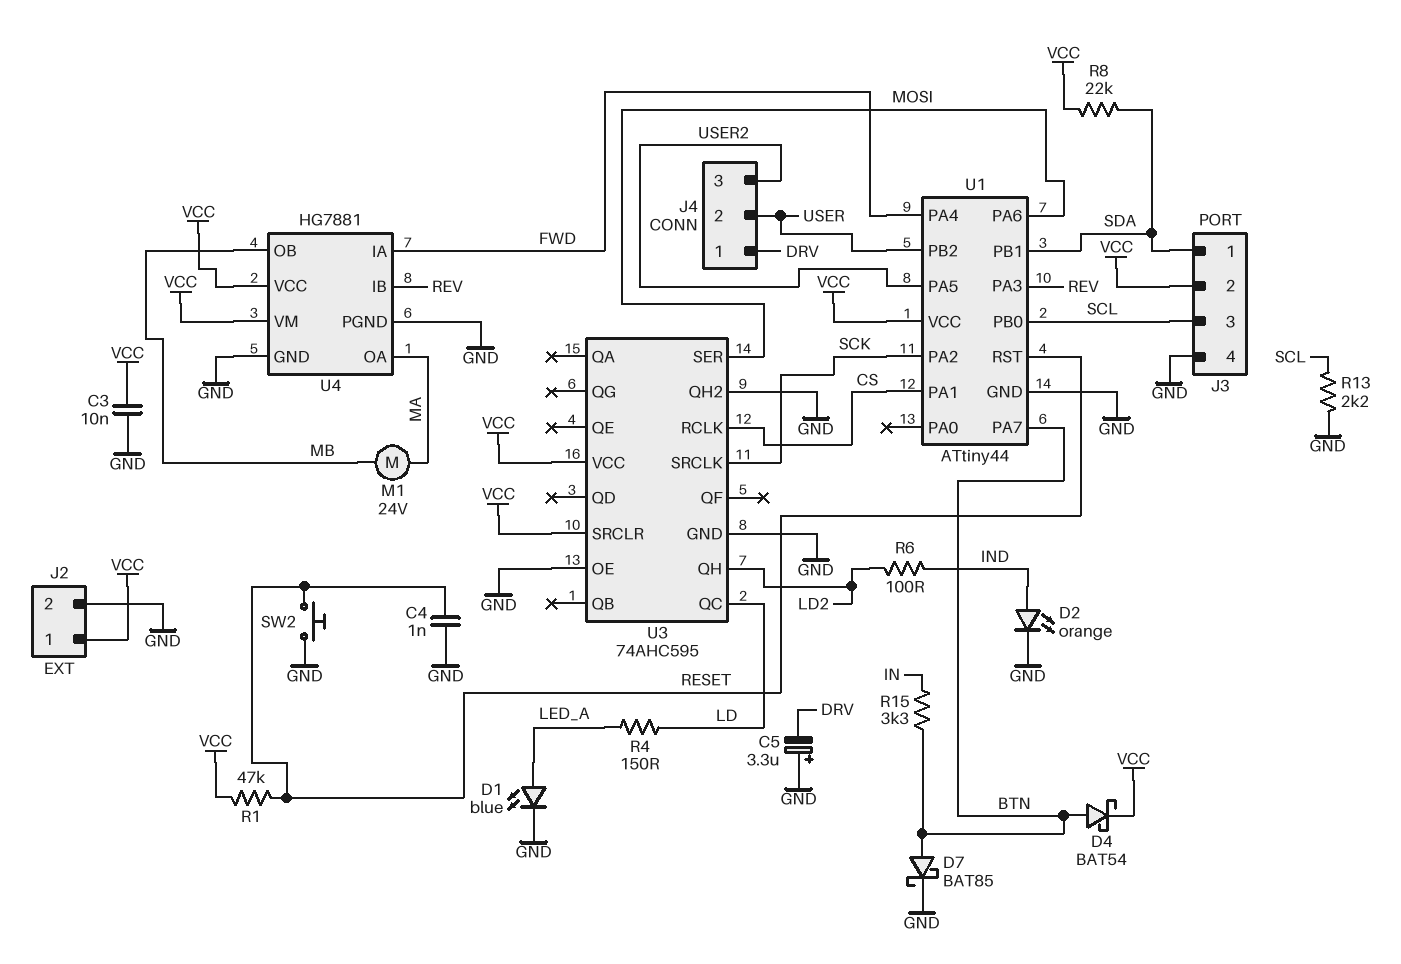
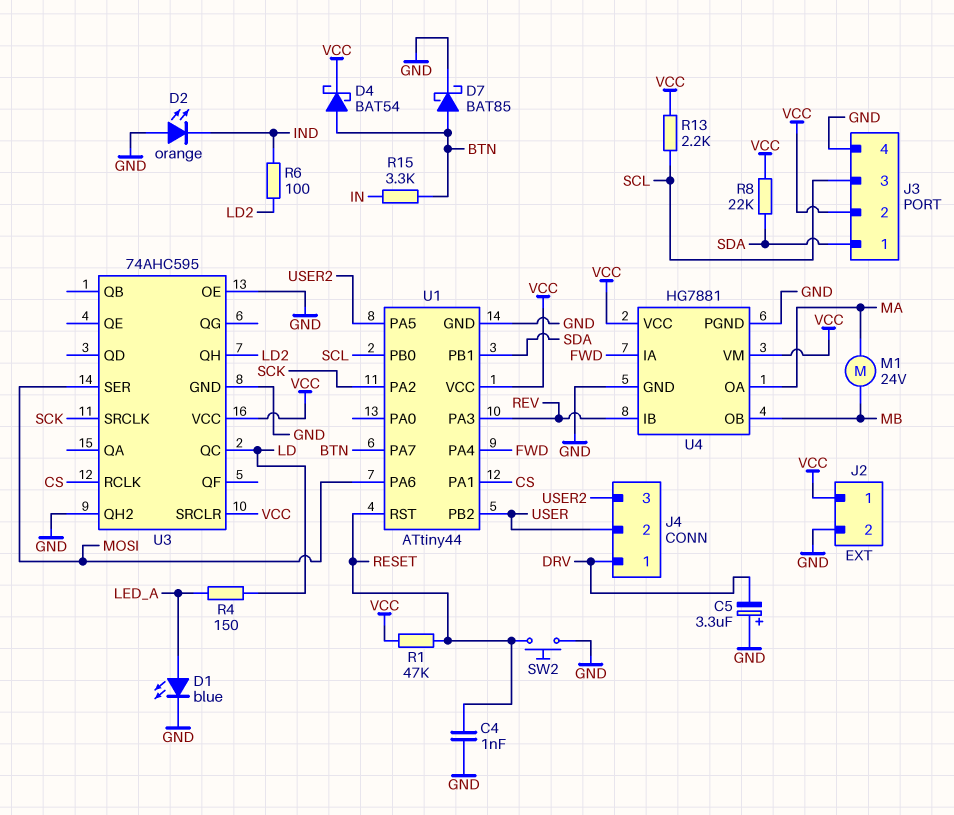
C3: 10nF (GND, VCC) -> none
D2: LED orange (A IND, K GND) -> LED orange (A GND, K IND)
R13: 2.2k (GND, SCL) -> 2.2k (SCL, VCC)

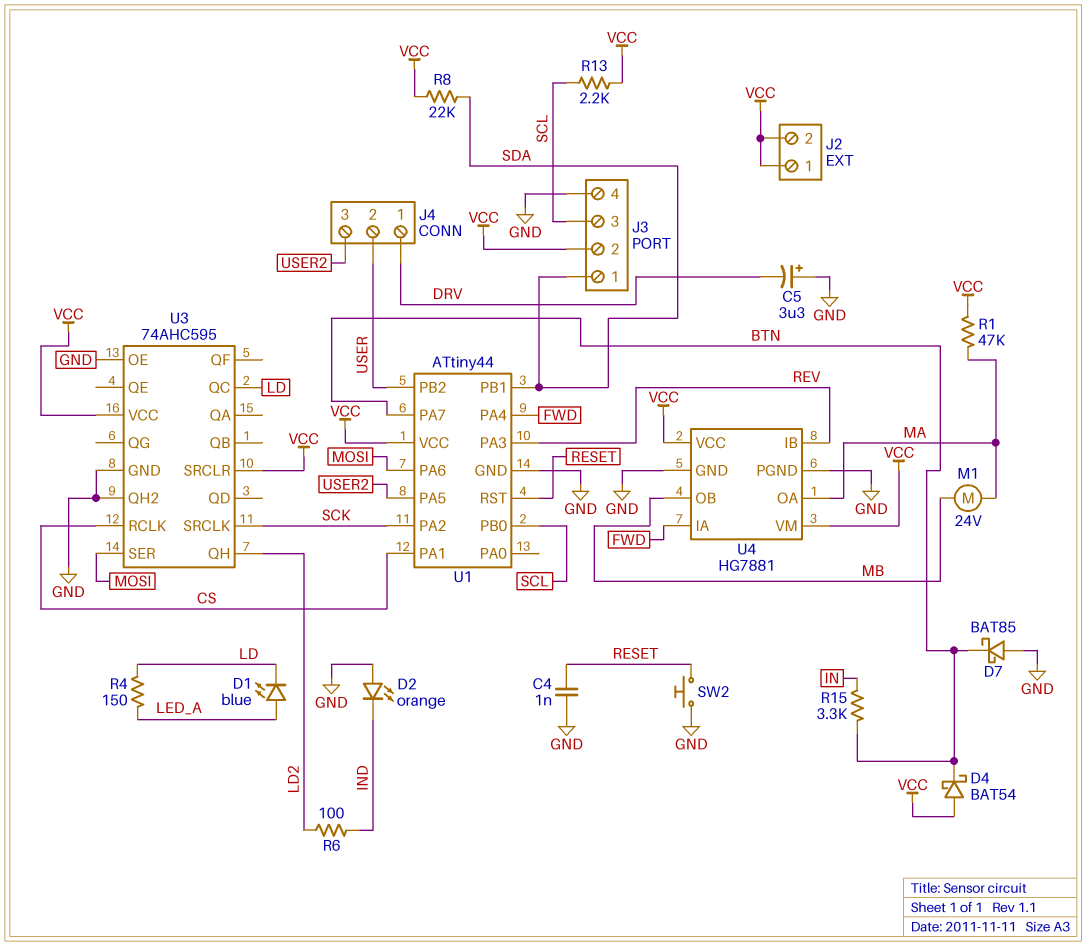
D1: LED blue (A LED_A, K GND) -> LED blue (A LED_A, K LD)
D4: schottky BAT54 (A BTN, K VCC) -> schottky BAT54 (A VCC, K BTN)
D7: schottky BAT85 (A BTN, K GND) -> schottky BAT85 (A GND, K BTN)
J2 pin 2: GND -> VCC
R1: 47k (RESET, VCC) -> 47k (MA, VCC)

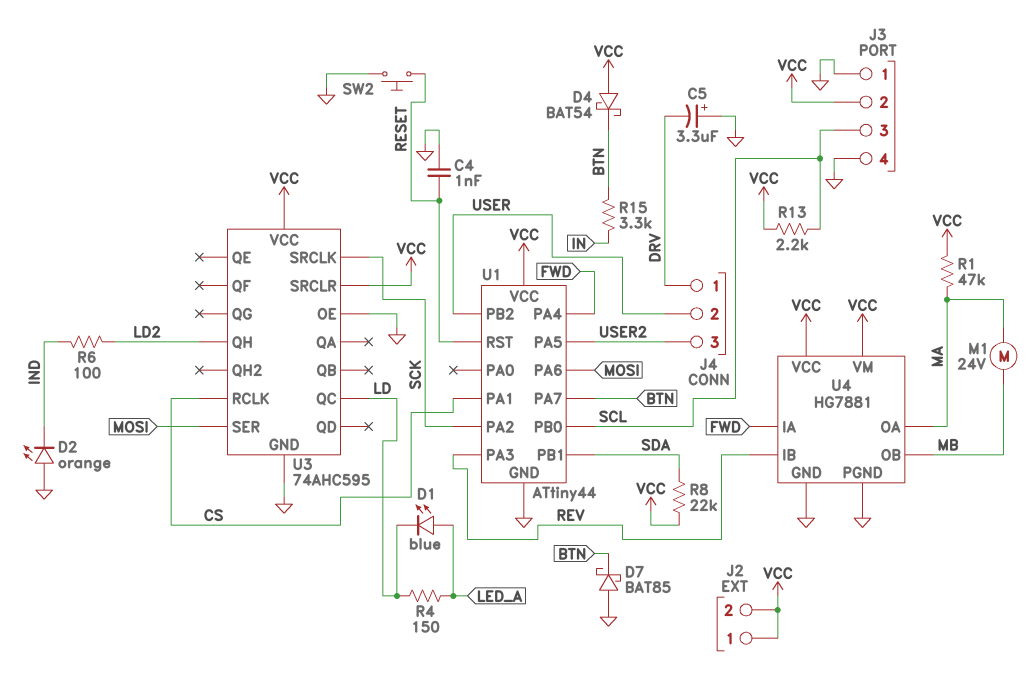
J3 pin 1: SDA -> GND
U3 pin QH2: GND -> none

